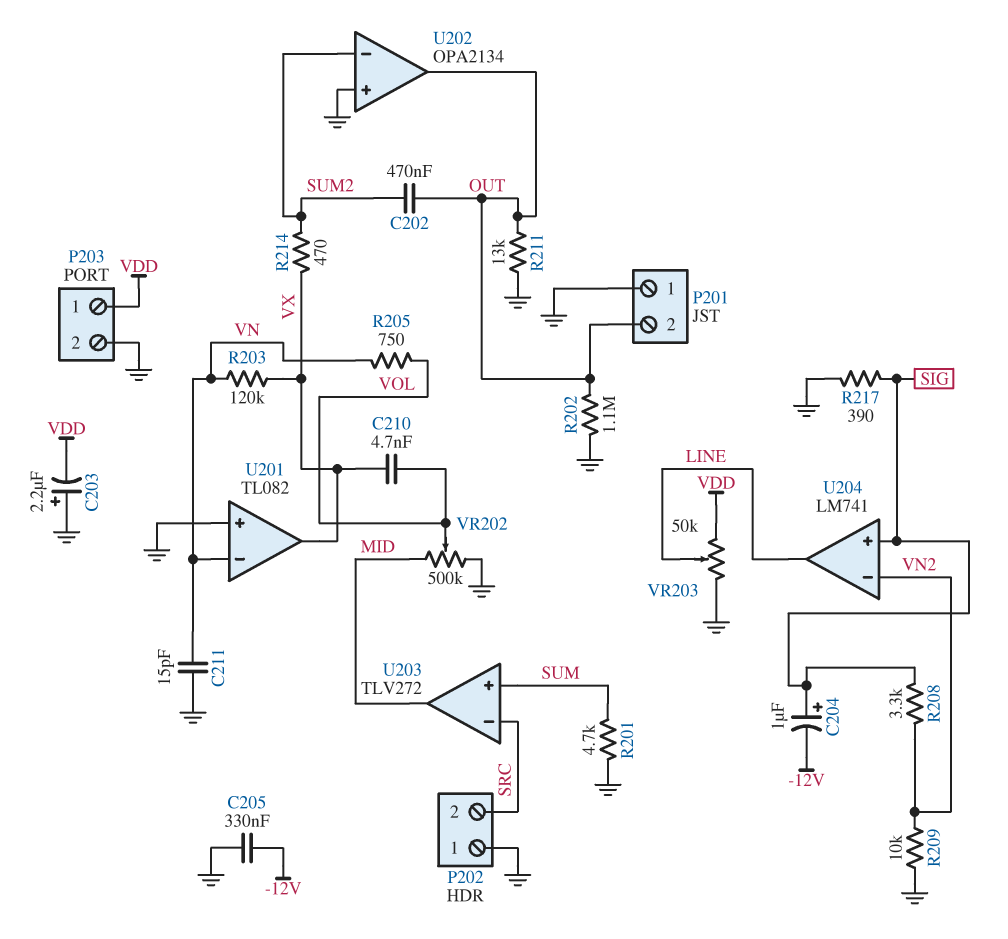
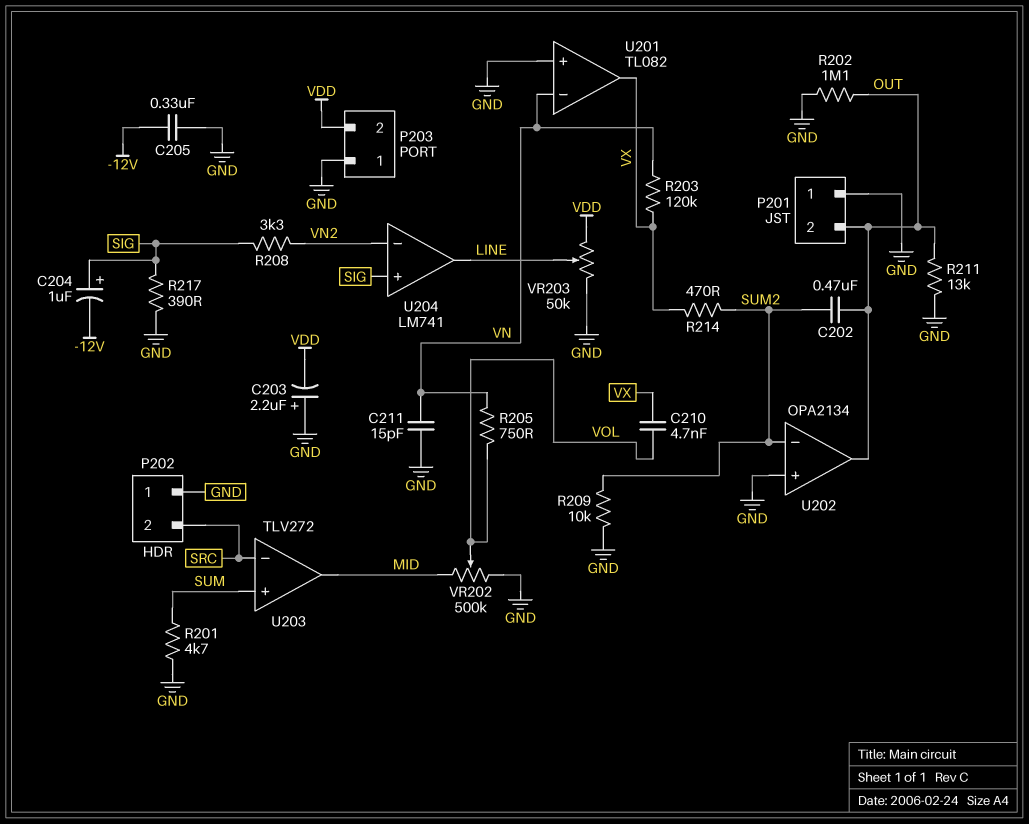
P203 pin 1: VDD -> GND
P203 pin 2: GND -> VDD
R209: 10k (GND, VN2) -> 10k (GND, SUM2)

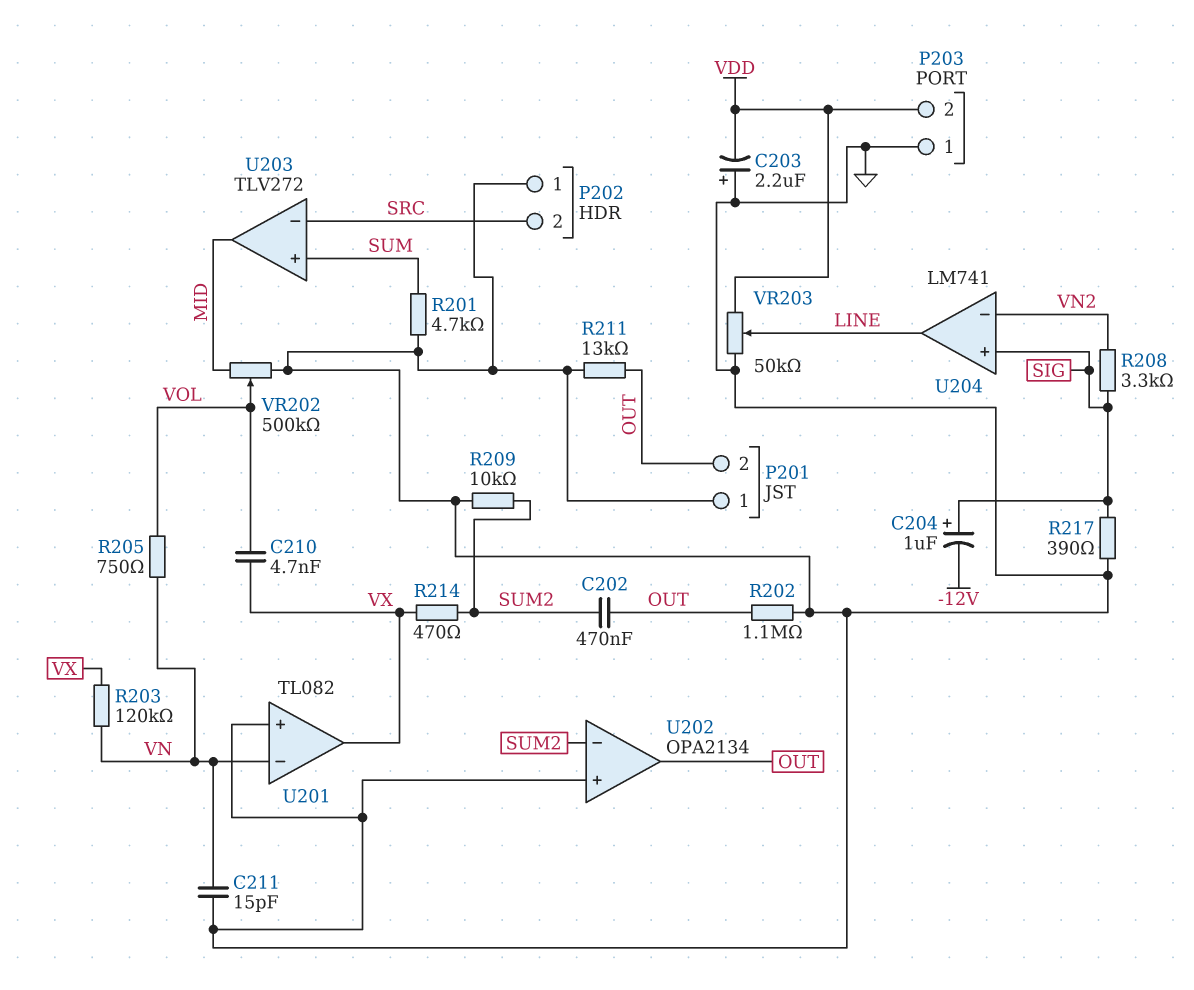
C205: 330nF (-12V, GND) -> none

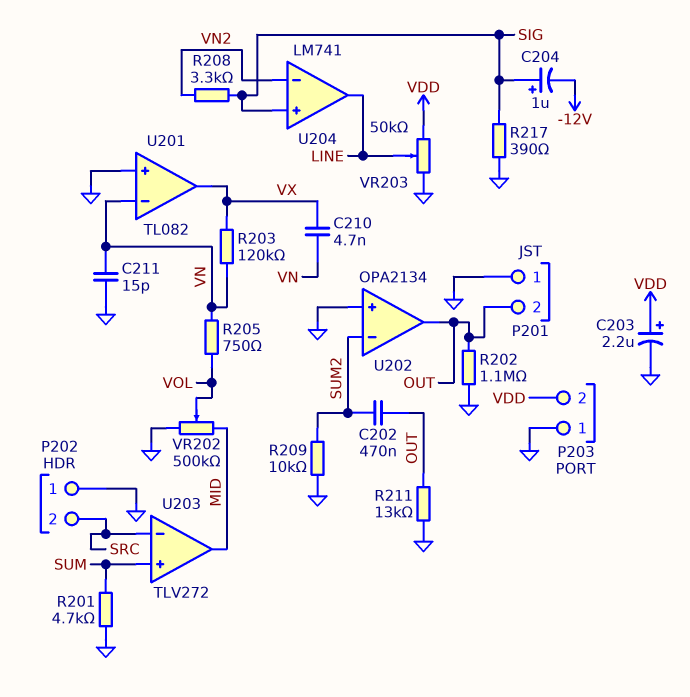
C203: 2.2uF (plus GND, minus VDD) -> 2.2uF (plus VDD, minus GND)
C210: 4.7nF (VOL, VX) -> 4.7nF (VN, VX)
R214: 470 (SUM2, VX) -> none

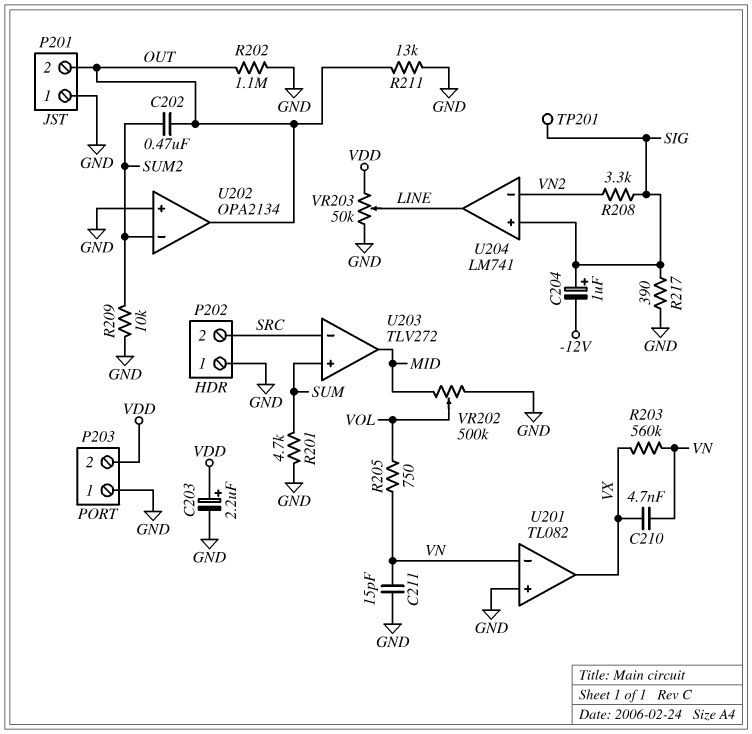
R203: 120k (VN, VX) -> 560k (VN, VX)
TP201: none -> test point (SIG)

